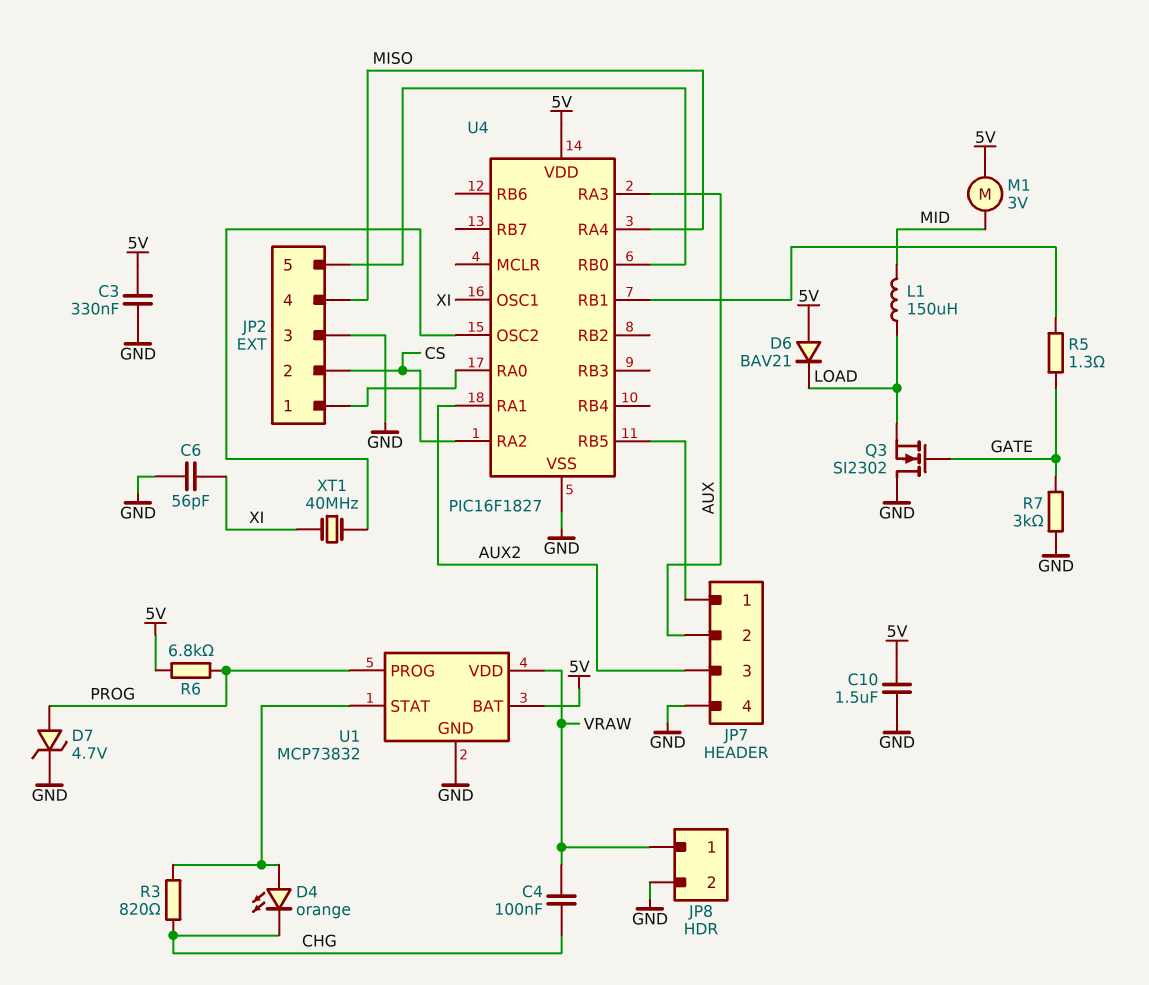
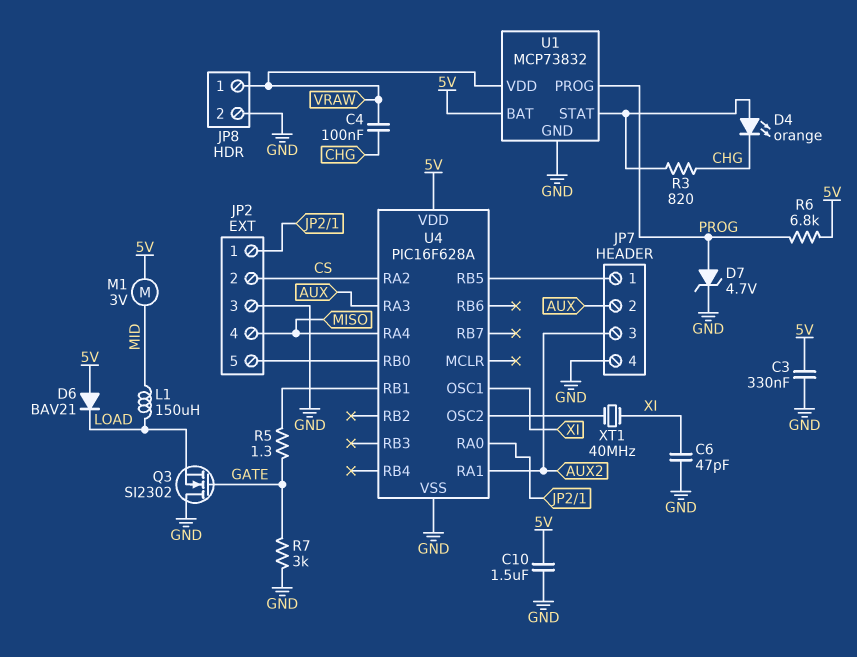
C6: 56pF (GND, XI) -> 47pF (GND, XI)
U4: PIC16F1827 -> PIC16F628A

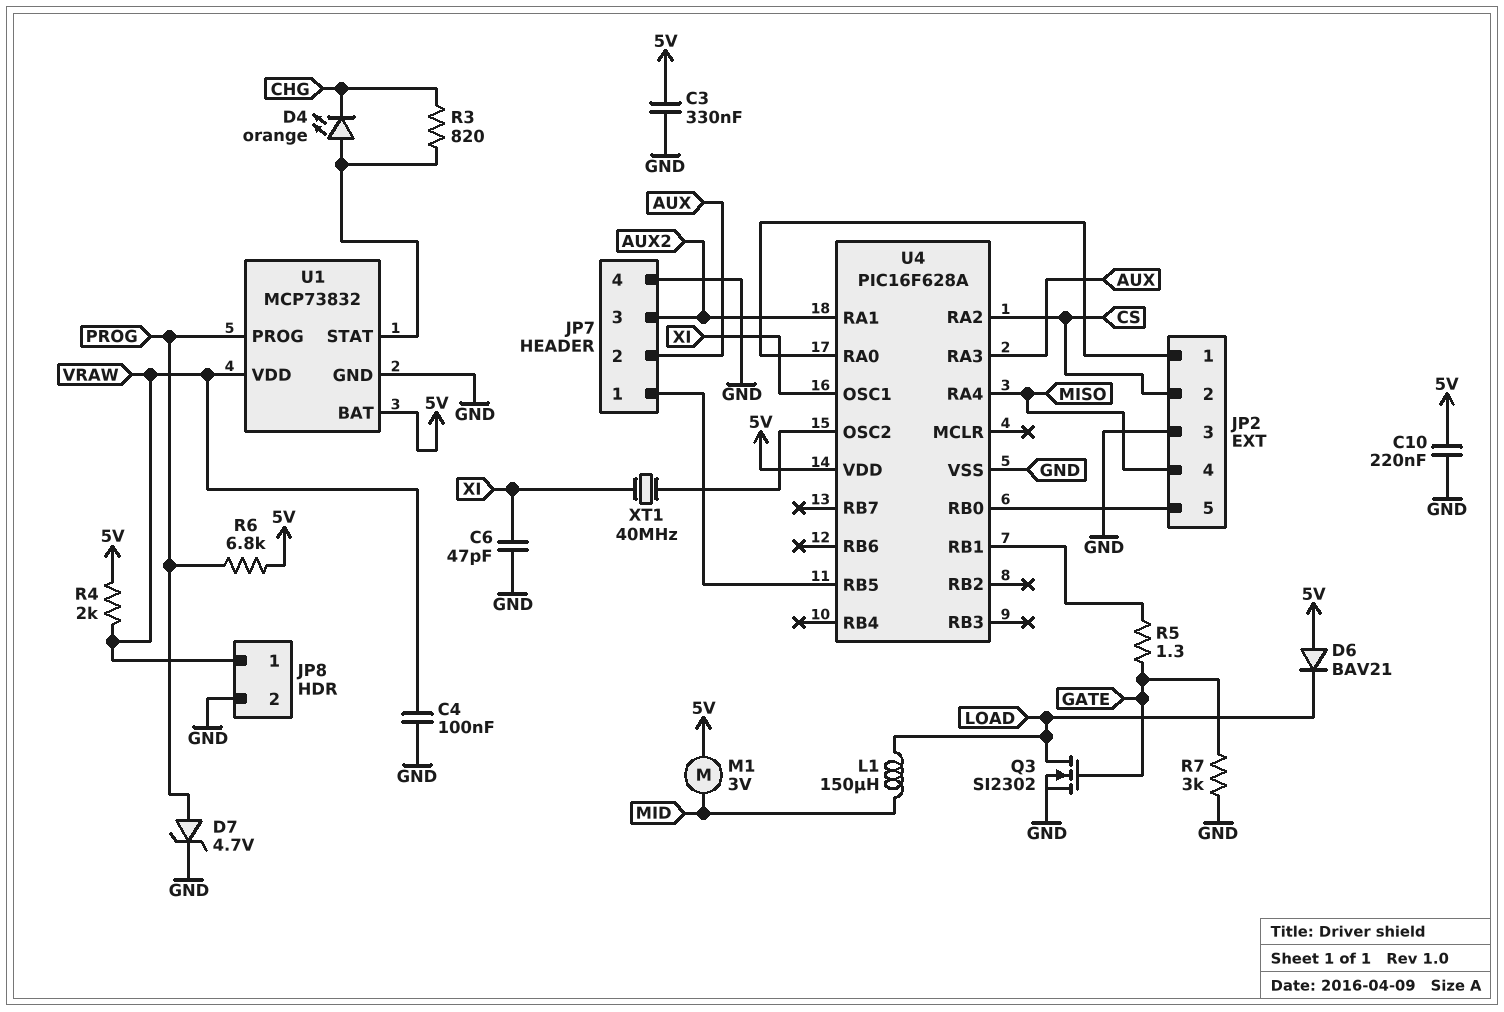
C4: 100nF (CHG, VRAW) -> 100nF (GND, VRAW)
C10: 1.5uF (5V, GND) -> 220nF (5V, GND)
Q3: NMOS SI2302 (G GATE, D GND, S LOAD) -> NMOS SI2302 (G GATE, D LOAD, S GND)
R4: none -> 2k (5V, VRAW)

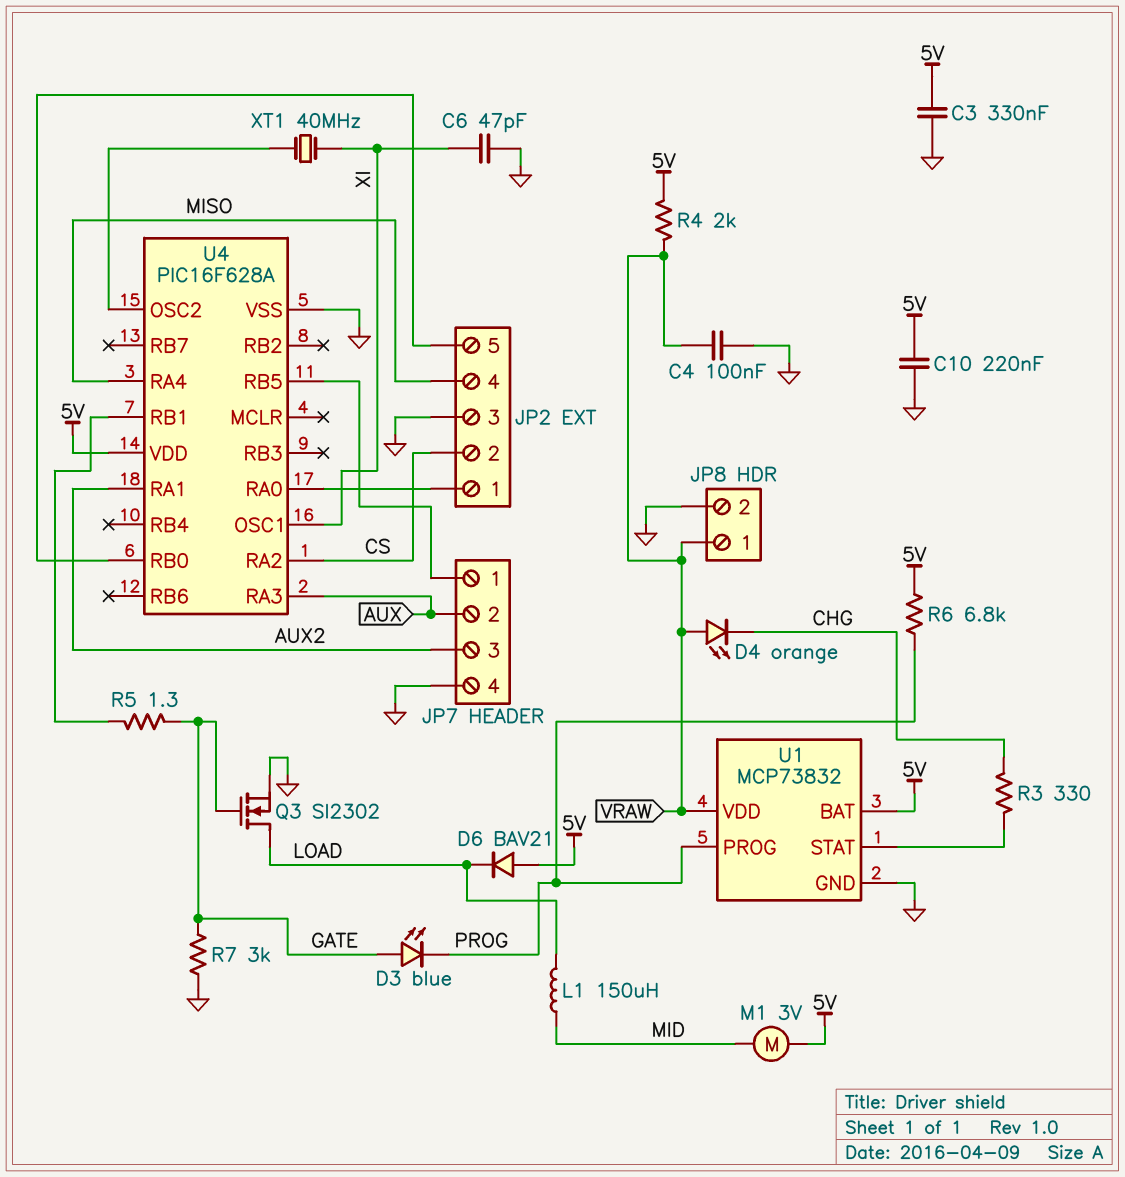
D3: none -> LED blue (A GATE, K PROG)
D4: LED orange (A U1/STAT, K CHG) -> LED orange (A VRAW, K CHG)
D7: zener 4.7V (A PROG, K GND) -> none
R3: 820 (CHG, U1/STAT) -> 330 (CHG, U1/STAT)

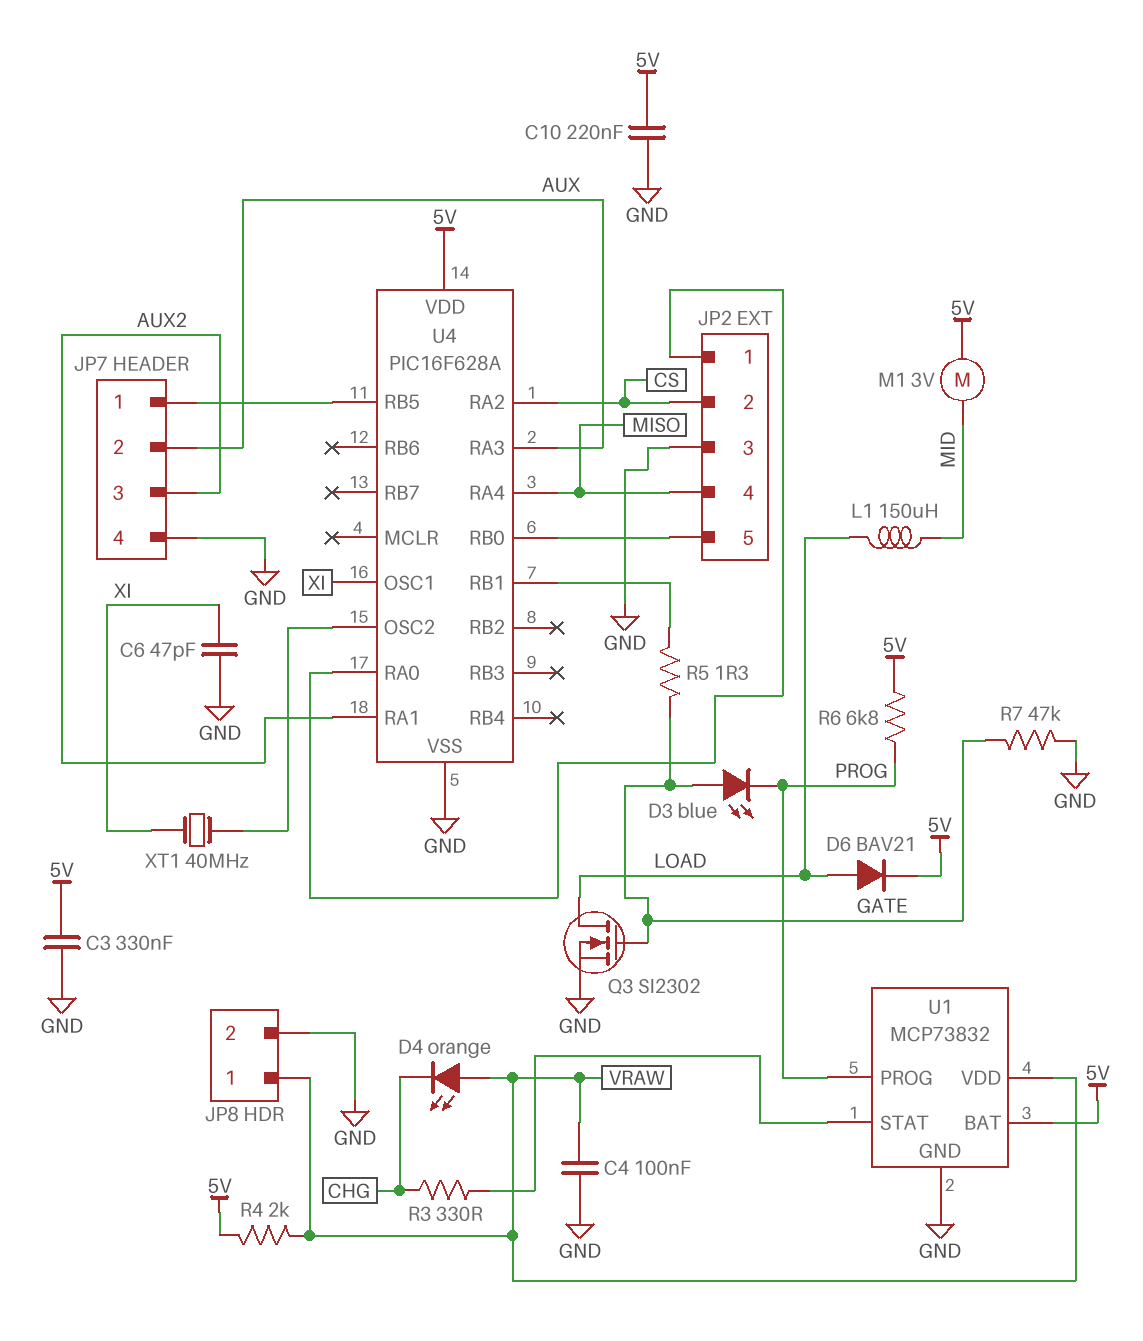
D6: diode BAV21 (A 5V, K LOAD) -> diode BAV21 (A LOAD, K 5V)
R7: 3k (GATE, GND) -> 47k (GATE, GND)

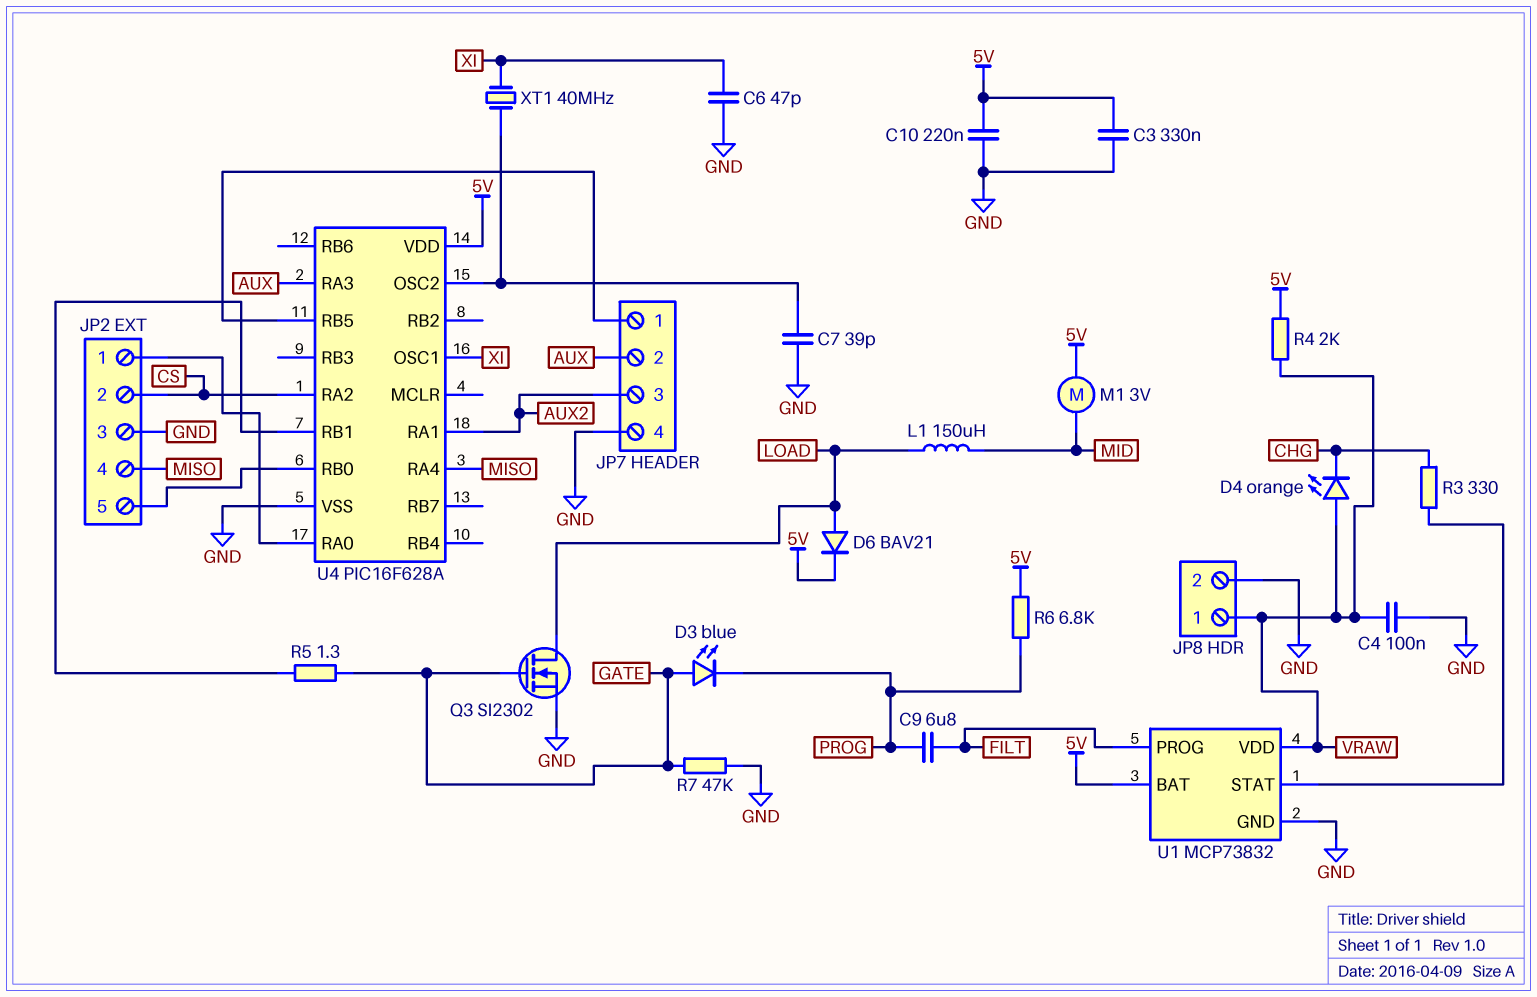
C7: none -> 39pF (GND, U4/OSC2)
C9: none -> 6.8uF (FILT, PROG)
U1 pin PROG: PROG -> FILT

